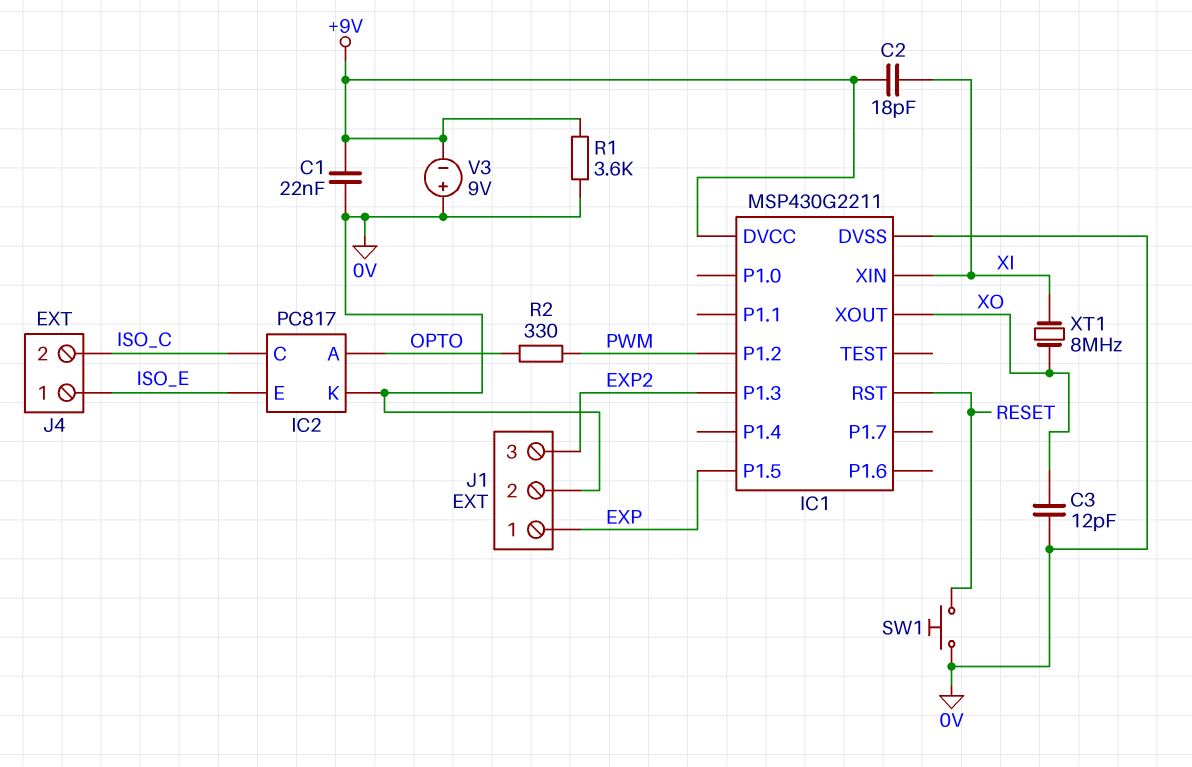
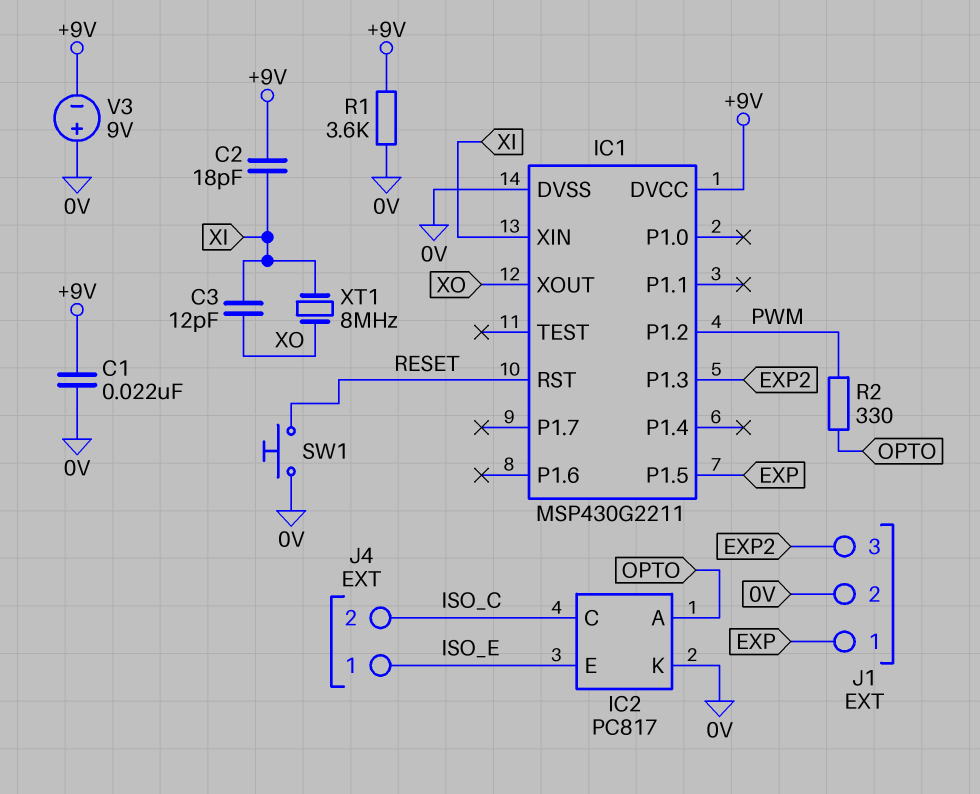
C3: 12pF (0V, XO) -> 12pF (XI, XO)

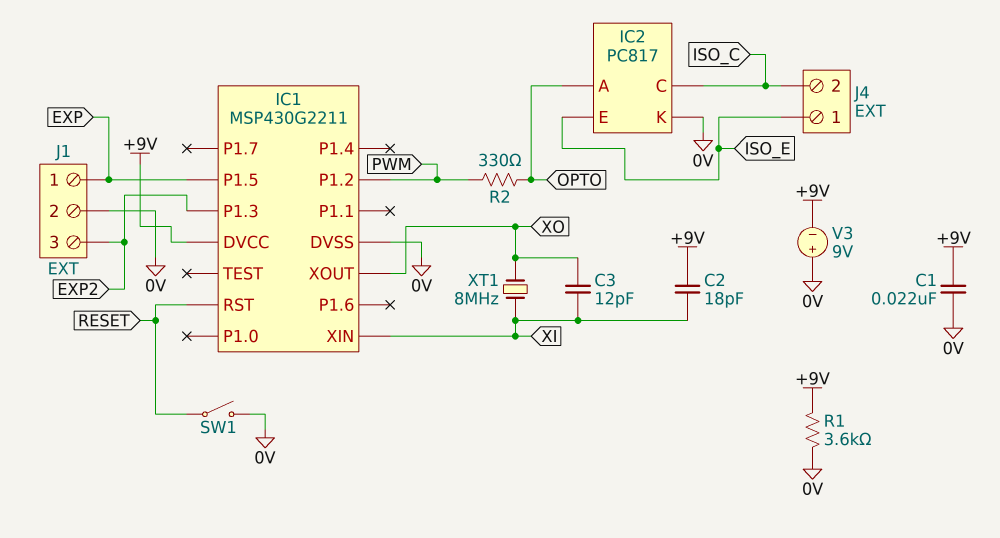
SW1: button (0V, RESET) -> switch (0V, RESET)

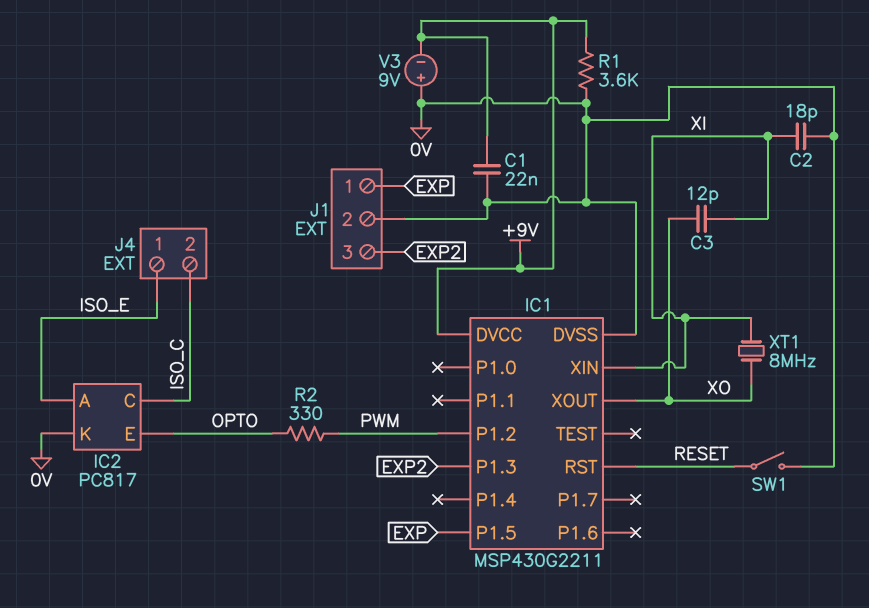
C2: 18pF (+9V, XI) -> 18pF (0V, XI)
IC2 pin A: OPTO -> ISO_E
IC2 pin E: ISO_E -> OPTO

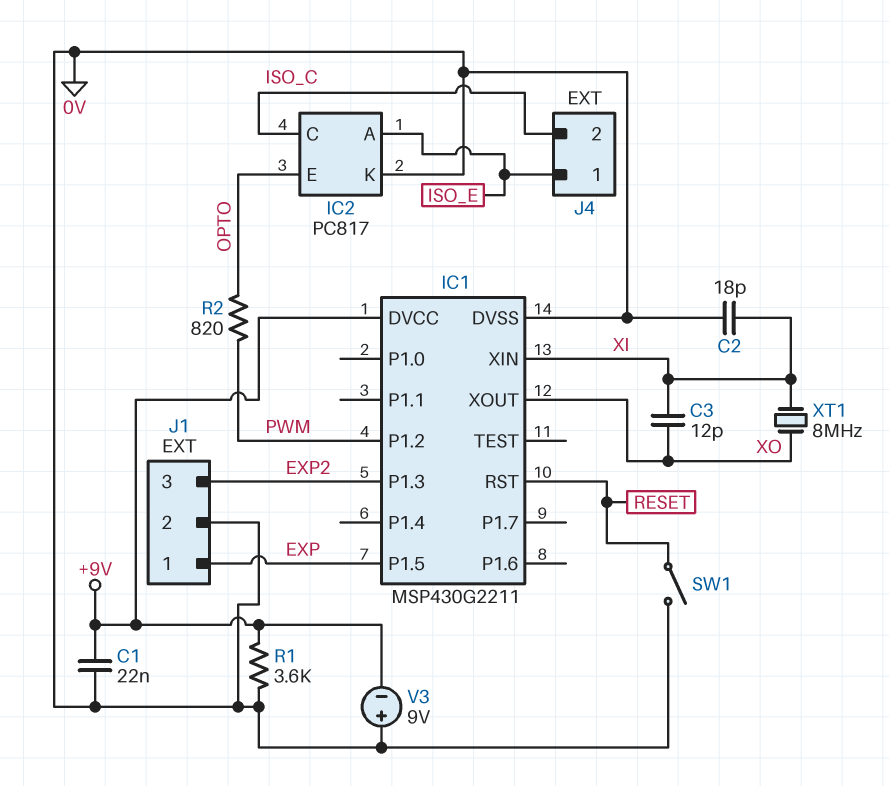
R2: 330 (OPTO, PWM) -> 820 (OPTO, PWM)

